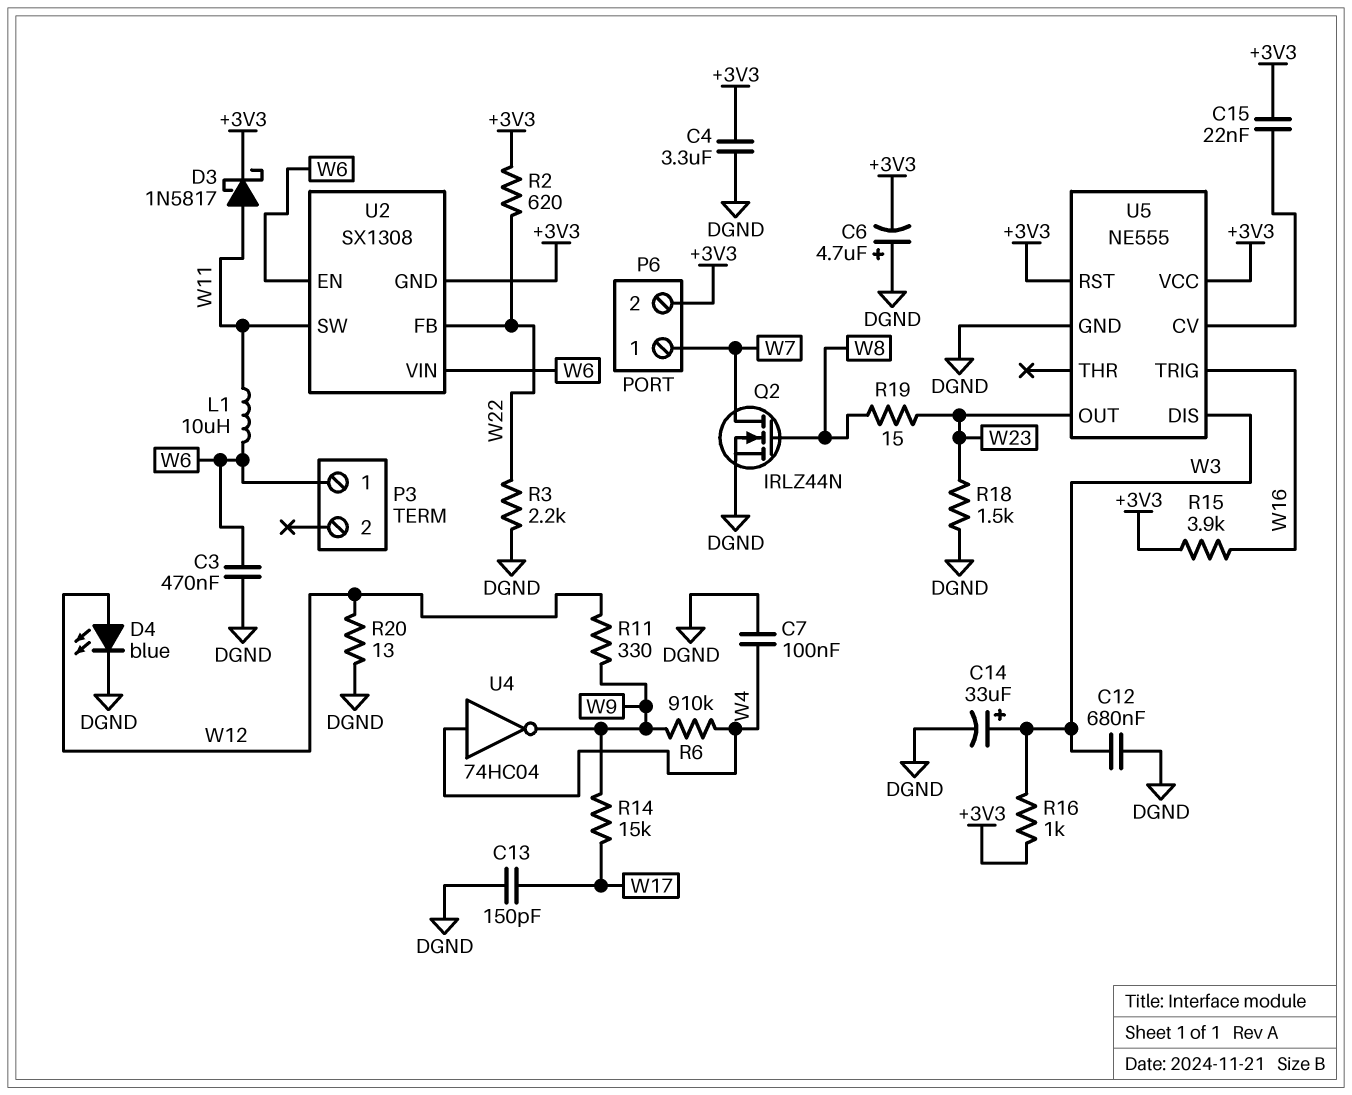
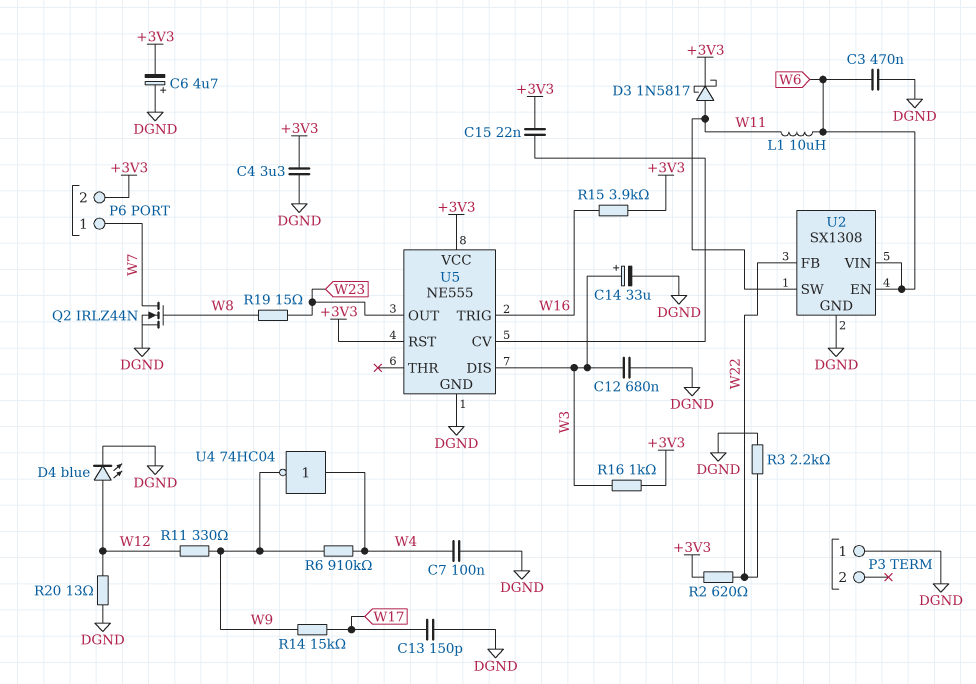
P3 pin 1: W6 -> DGND
R18: 1.5k (DGND, W23) -> none
U2 pin GND: +3V3 -> DGND

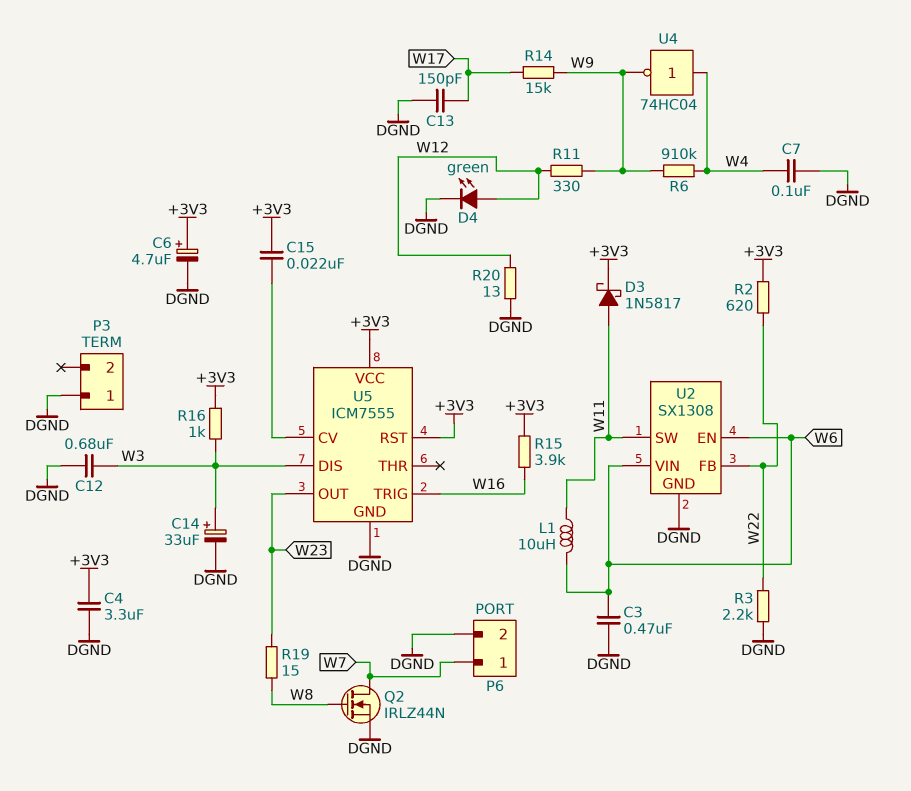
C6: 4.7uF (plus DGND, minus +3V3) -> 4.7uF (plus +3V3, minus DGND)
D4: LED blue (A W12, K DGND) -> LED green (A W12, K DGND)
P6 pin 2: +3V3 -> DGND
U5: NE555 -> ICM7555

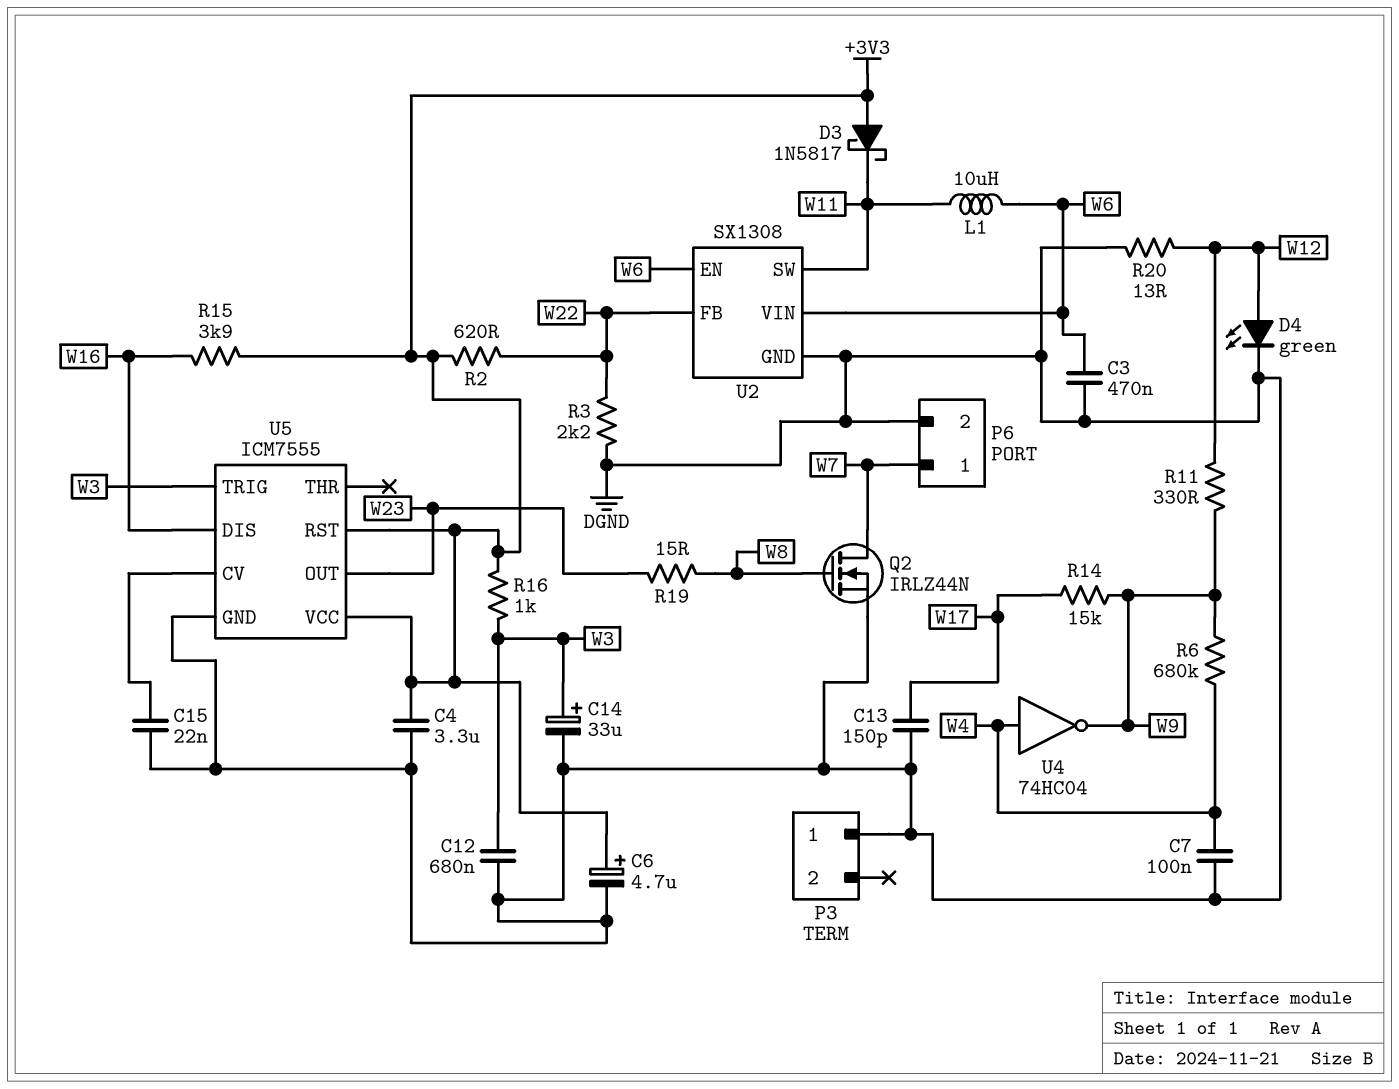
C15: 22nF (+3V3, U5/CV) -> 22nF (DGND, U5/CV)
D3: schottky 1N5817 (A W11, K +3V3) -> schottky 1N5817 (A +3V3, K W11)
R6: 910k (W4, W9) -> 680k (W4, W9)
U5 pin DIS: W3 -> W16
U5 pin TRIG: W16 -> W3

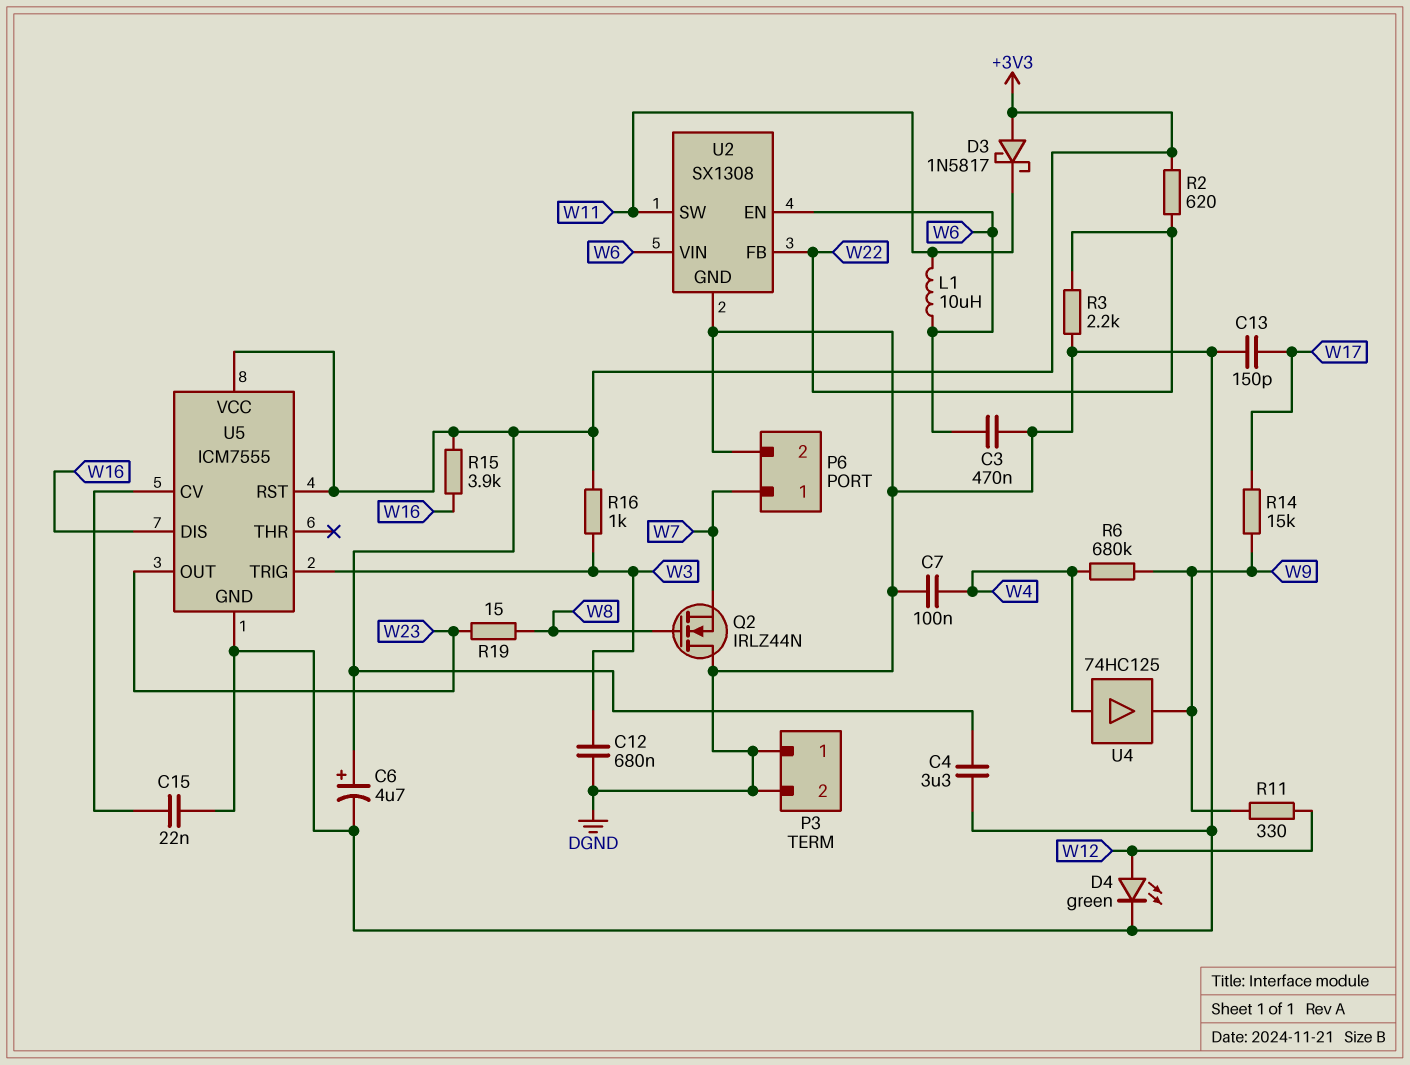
C14: 33uF (plus W3, minus DGND) -> none
P3 pin 2: none -> DGND
Q2: NMOS IRLZ44N (G W8, D W7, S DGND) -> NMOS IRLZ44N (G W8, D DGND, S W7)
R20: 13 (DGND, W12) -> none
U4: NOT 74HC04 (in W4, out W9) -> buffer 74HC125 (in W4, out W9)

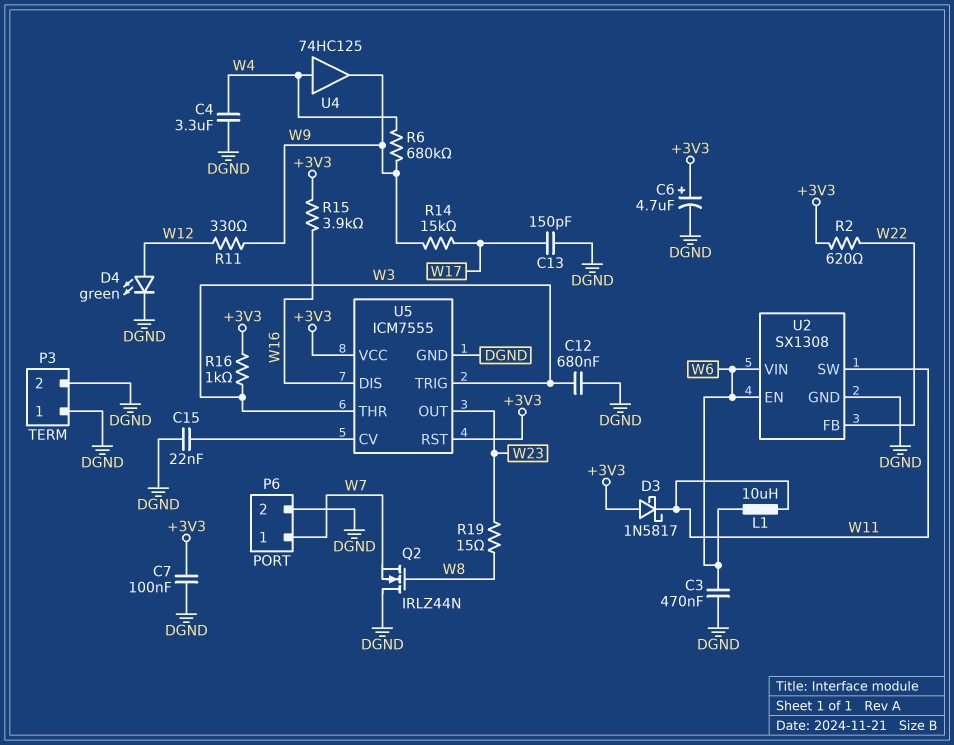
C4: 3.3uF (+3V3, DGND) -> 3.3uF (DGND, W4)
C7: 100nF (DGND, W4) -> 100nF (+3V3, DGND)
R3: 2.2k (DGND, W22) -> none
U5 pin THR: none -> W3

